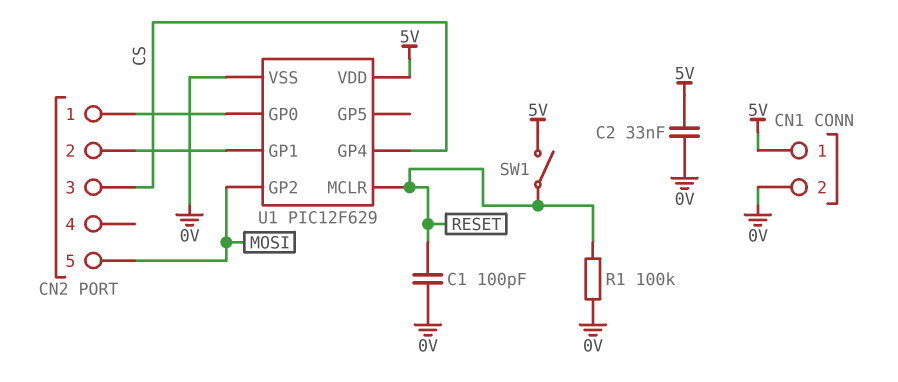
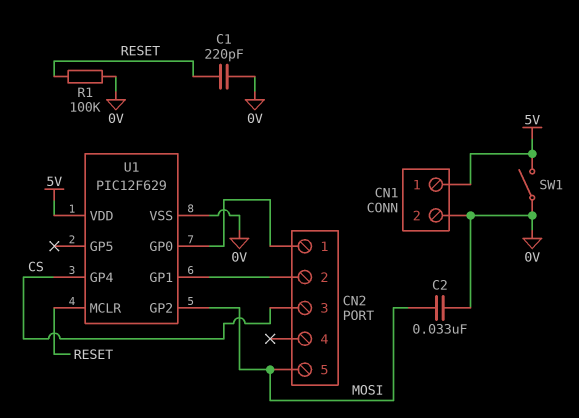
C1: 100pF (0V, RESET) -> 220pF (0V, RESET)
C2: 33nF (0V, 5V) -> 33nF (0V, MOSI)
SW1: switch (5V, RESET) -> switch (0V, 5V)

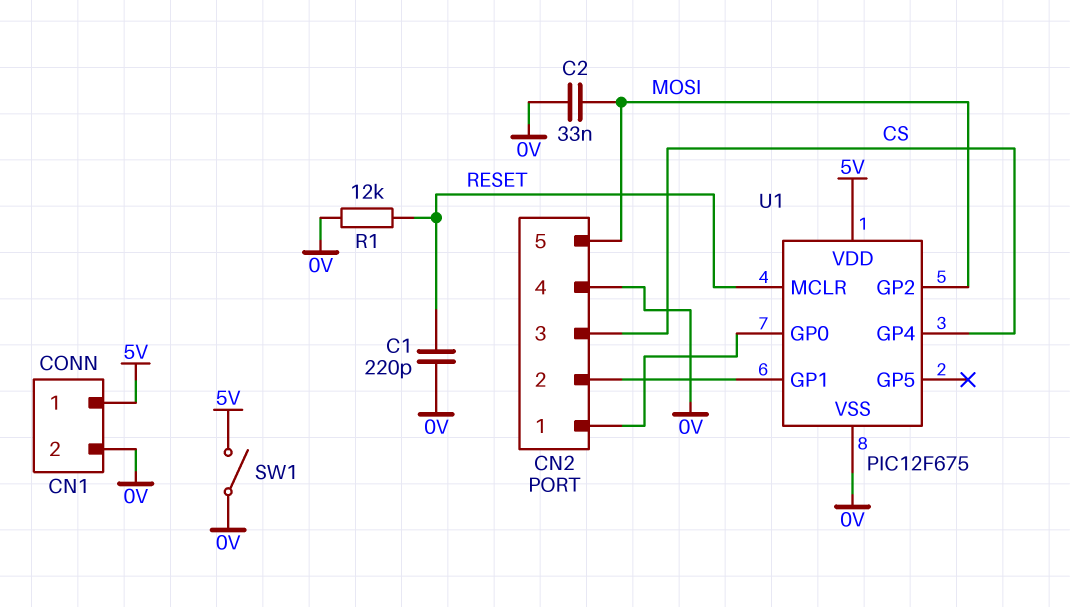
CN2 pin 4: none -> 0V
R1: 100k (0V, RESET) -> 12k (0V, RESET)
U1: PIC12F629 -> PIC12F675

